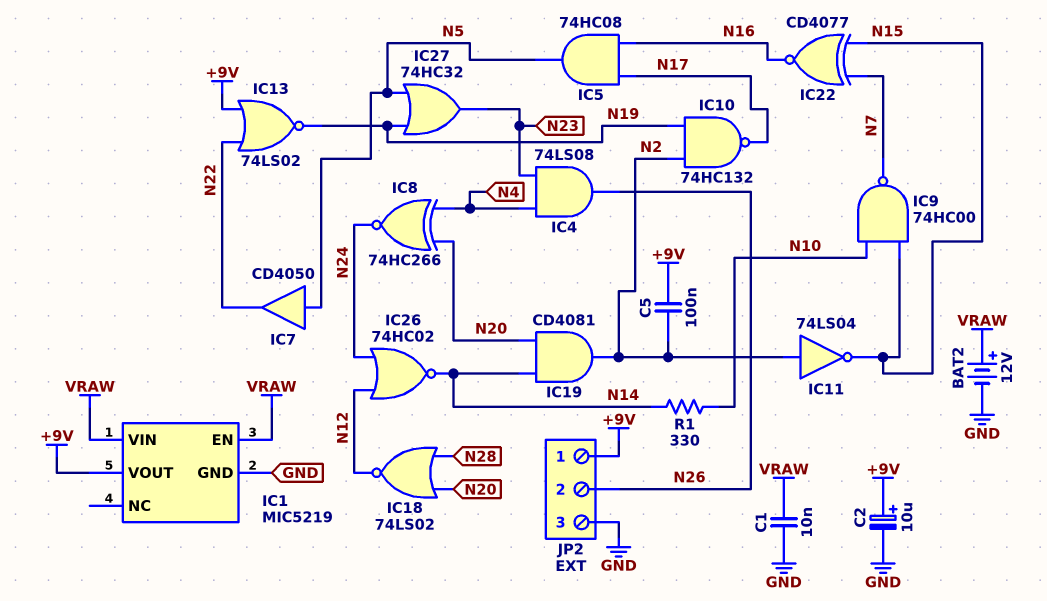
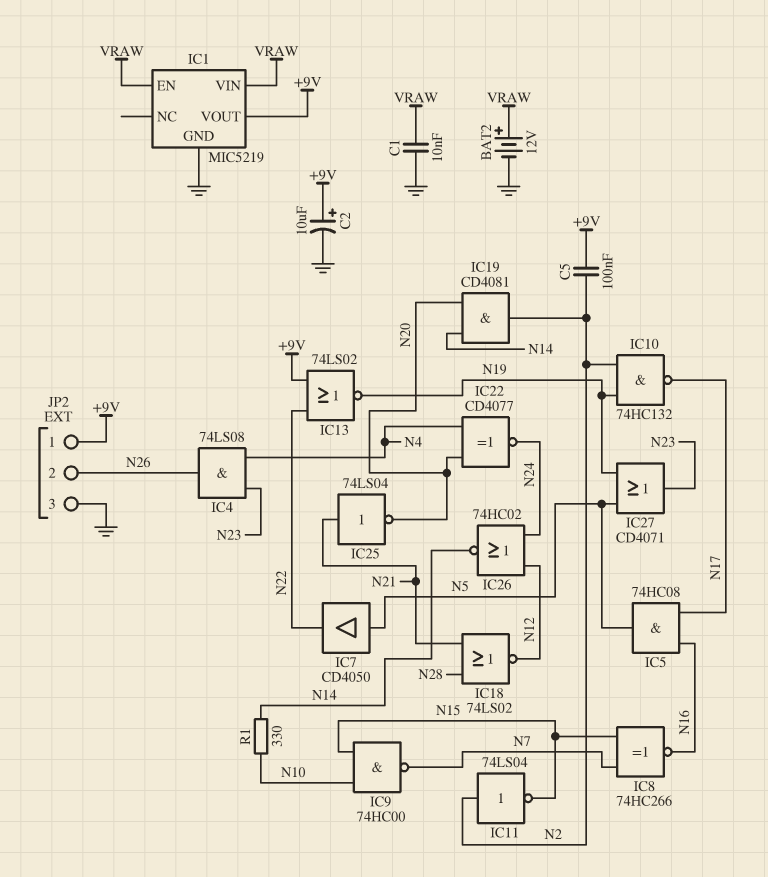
IC8: XNOR 74HC266 (in N4, in N20, out N24) -> XNOR 74HC266 (in N7, in N15, out N16)
IC18: NOR 74LS02 (in N20, in N28, out N12) -> NOR 74LS02 (in N21, in N28, out N12)
IC22: XNOR CD4077 (in N7, in N15, out N16) -> XNOR CD4077 (in N4, in N20, out N24)
IC25: none -> NOT 74LS04 (in N21, out N20)
IC27: OR 74HC32 (in N5, in N19, out N23) -> OR CD4071 (in N5, in N19, out N23)

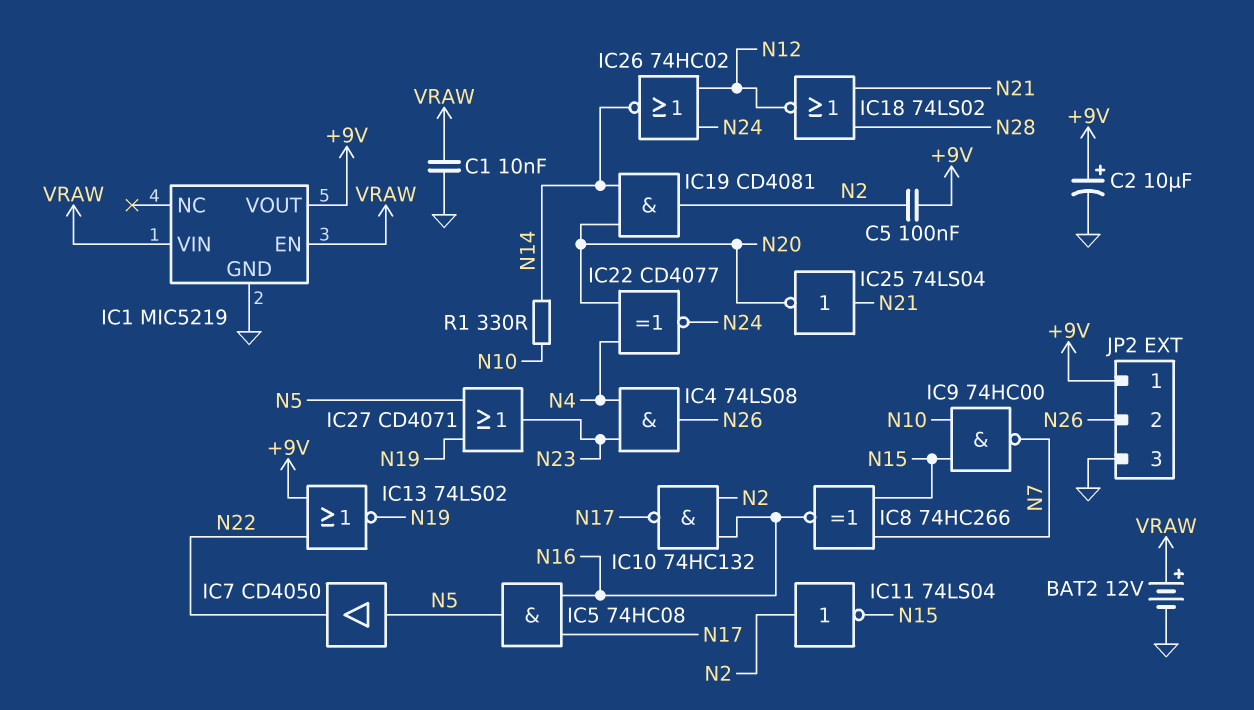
IC10: NAND 74HC132 (in N2, in N19, out N17) -> NAND 74HC132 (in N2, in N16, out N17)

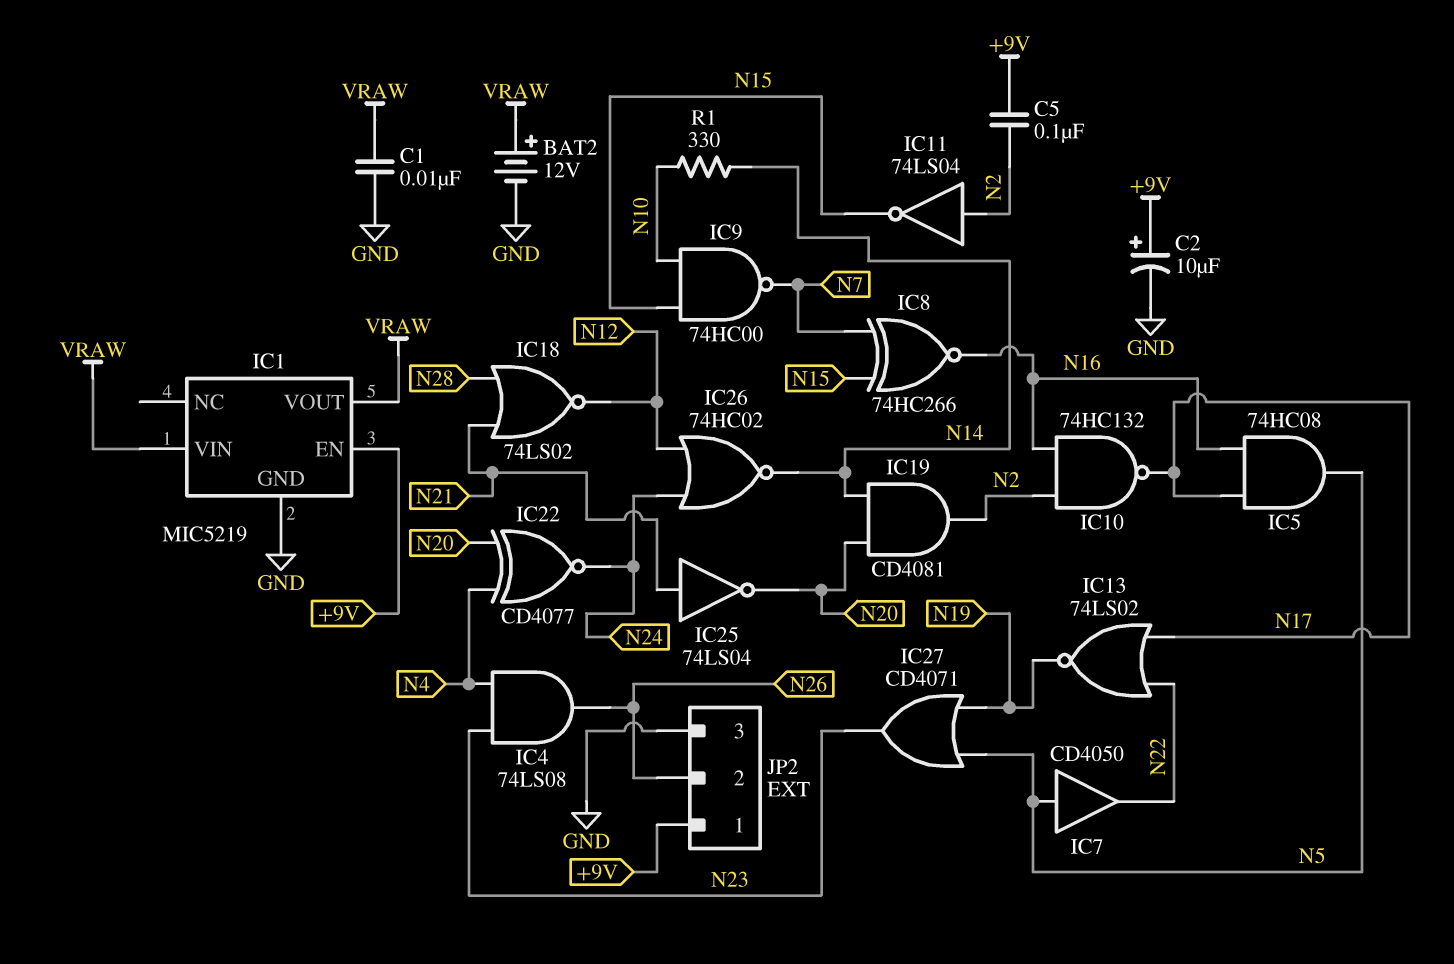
IC1 pin EN: VRAW -> +9V
IC1 pin VOUT: +9V -> VRAW
IC13: NOR 74LS02 (in +9V, in N22, out N19) -> NOR 74LS02 (in N17, in N22, out N19)

